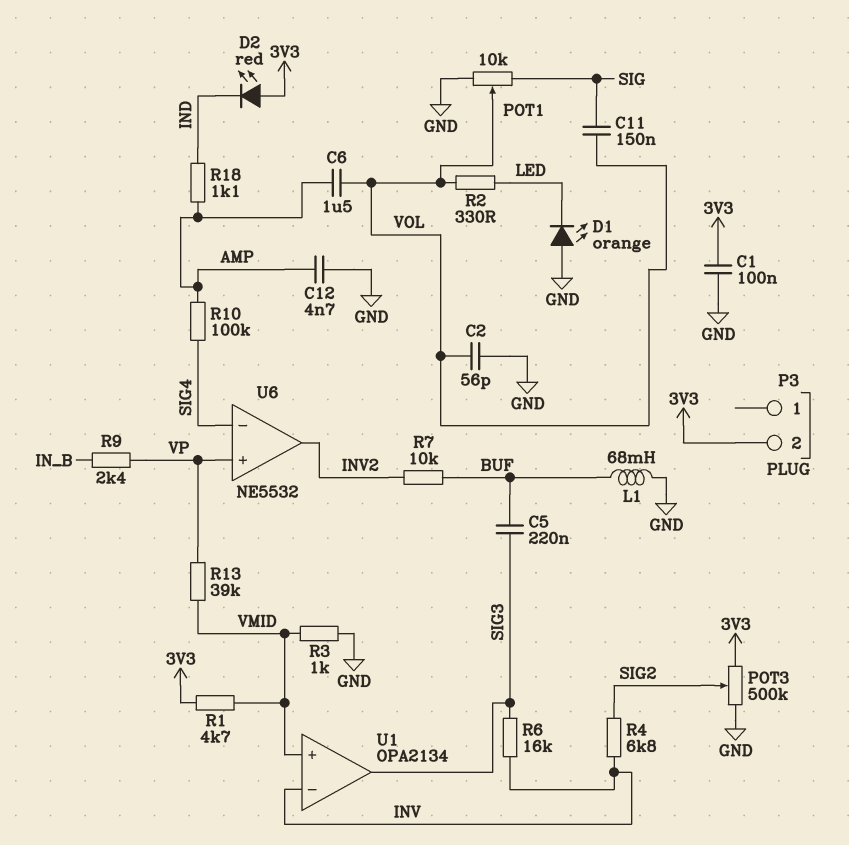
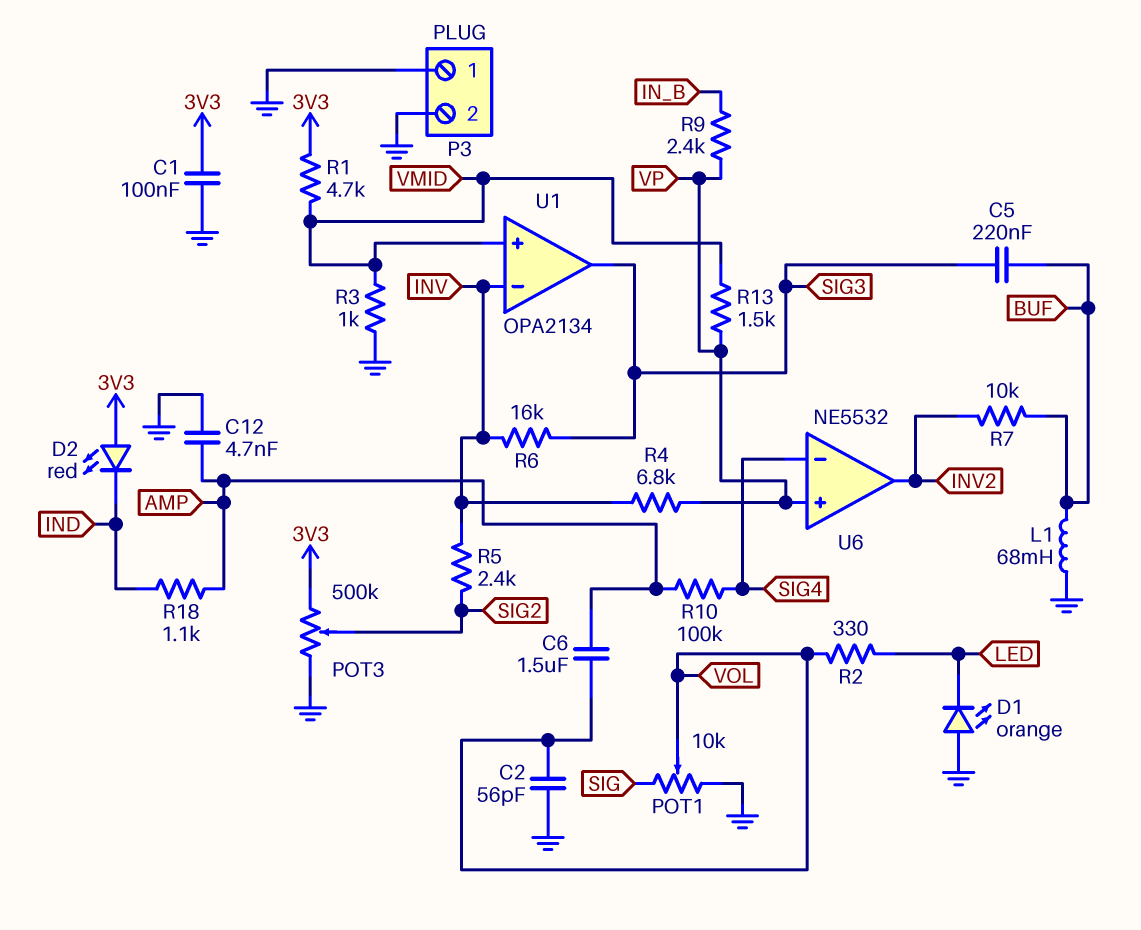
C11: 150nF (SIG, VOL) -> none
P3 pin 1: none -> GND
P3 pin 2: 3V3 -> GND
R4: 6.8k (INV, SIG2) -> 6.8k (INV, VP)
R5: none -> 2.4k (INV, SIG2)
R13: 39k (VMID, VP) -> 1.5k (VMID, VP)

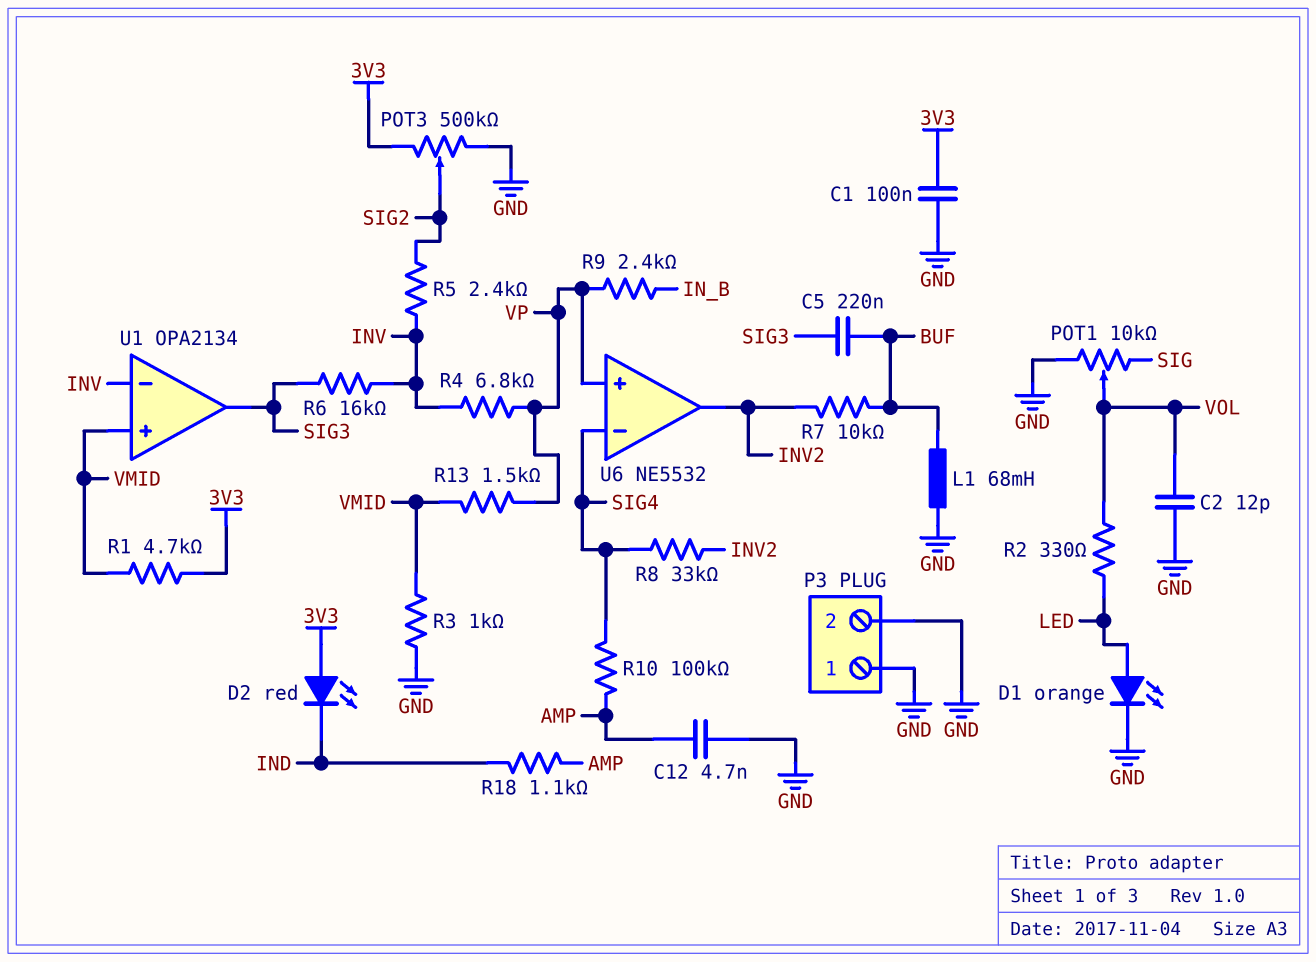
C2: 56pF (GND, VOL) -> 12pF (GND, VOL)
C6: 1.5uF (AMP, VOL) -> none
D1: LED orange (A GND, K LED) -> LED orange (A LED, K GND)
R8: none -> 33k (INV2, SIG4)

